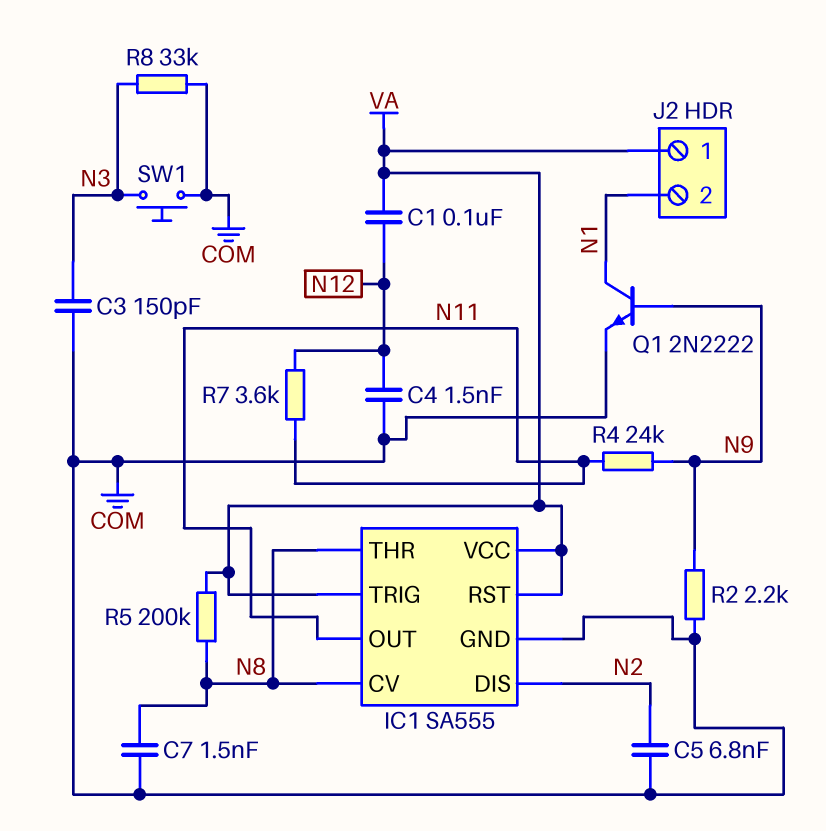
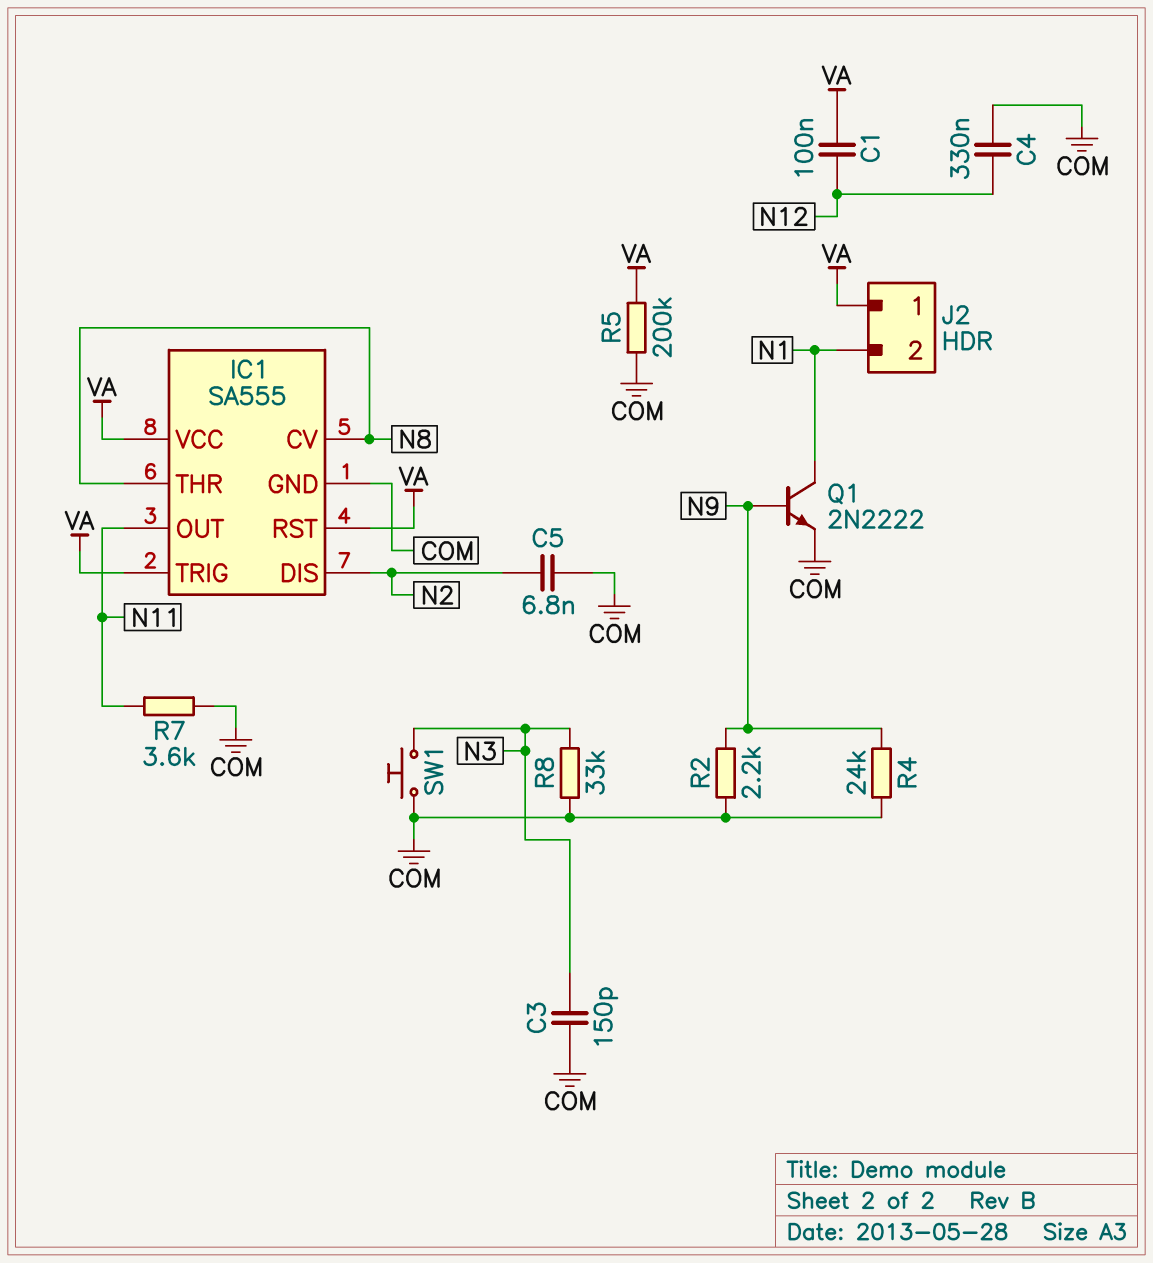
C4: 1.5nF (COM, N12) -> 330nF (COM, N12)
C7: 1.5nF (COM, N8) -> none
R4: 24k (N9, N11) -> 24k (COM, N9)
R5: 200k (N8, VA) -> 200k (COM, VA)
R7: 3.6k (N11, N12) -> 3.6k (COM, N11)

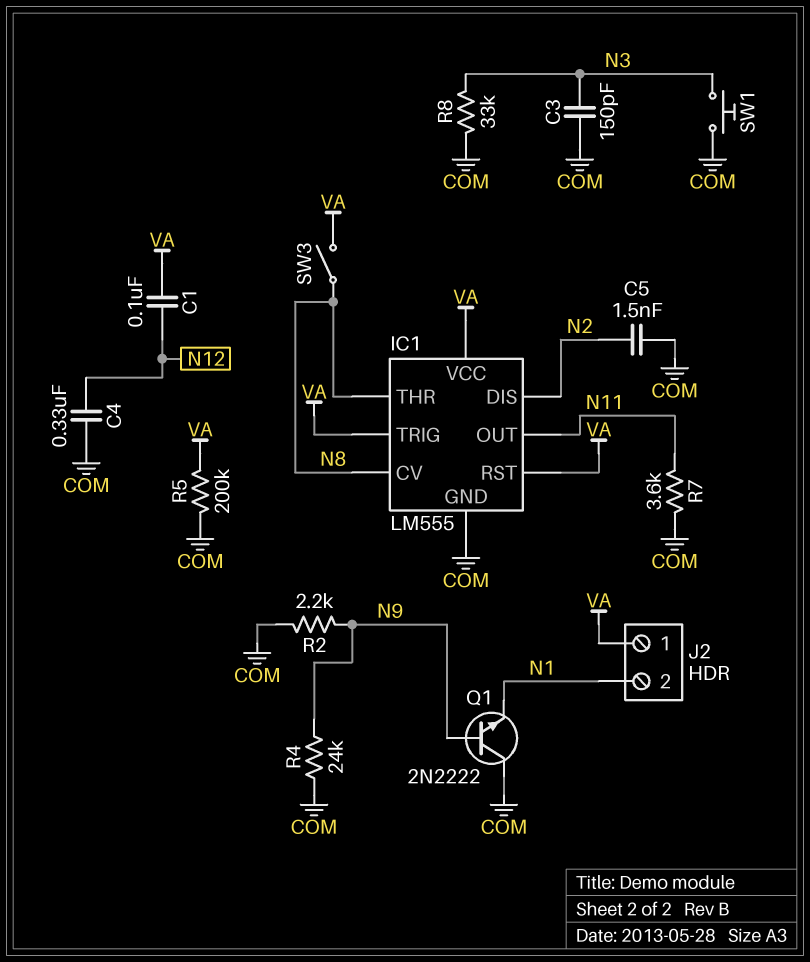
C5: 6.8nF (COM, N2) -> 1.5nF (COM, N2)
IC1: SA555 -> LM555
Q1: NPN 2N2222 (B N9, C N1, E COM) -> NPN 2N2222 (B N9, C COM, E N1)
SW3: none -> switch (N8, VA)

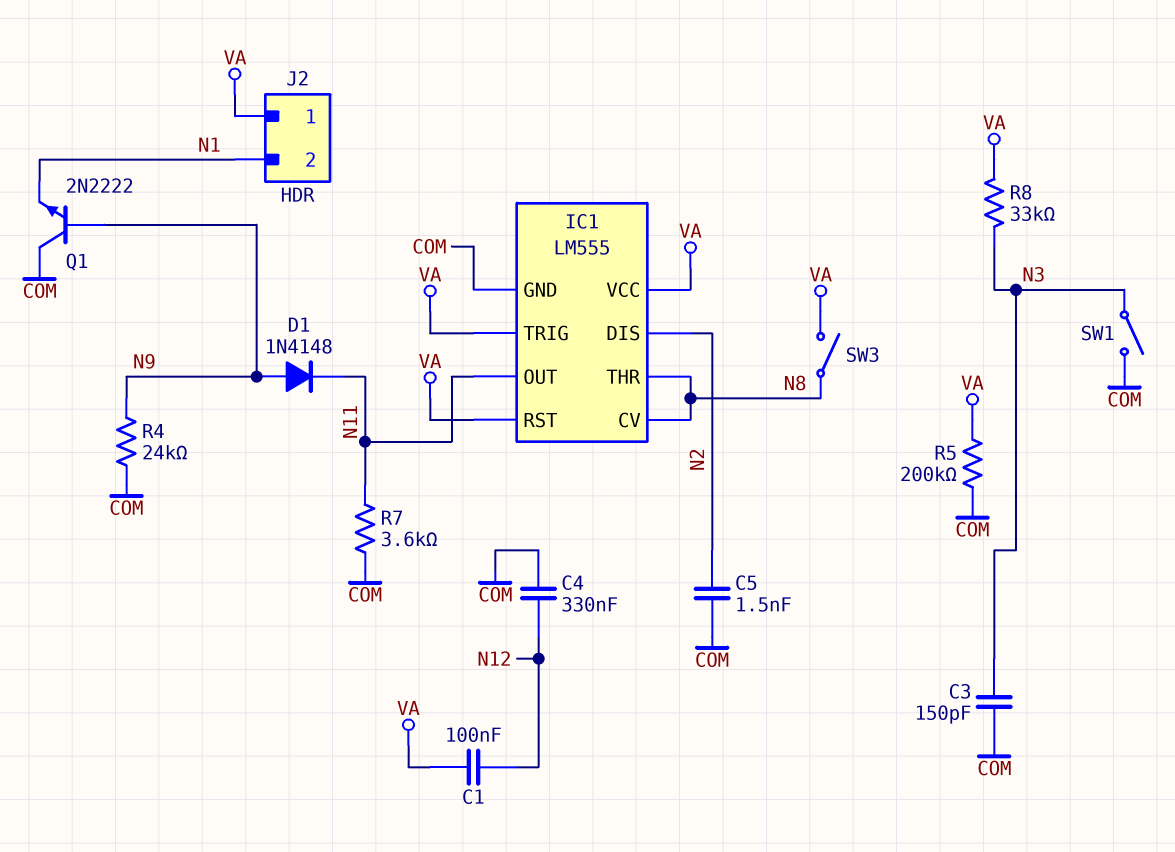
D1: none -> diode 1N4148 (A N9, K N11)
R2: 2.2k (COM, N9) -> none
R8: 33k (COM, N3) -> 33k (N3, VA)
SW1: button (COM, N3) -> switch (COM, N3)

